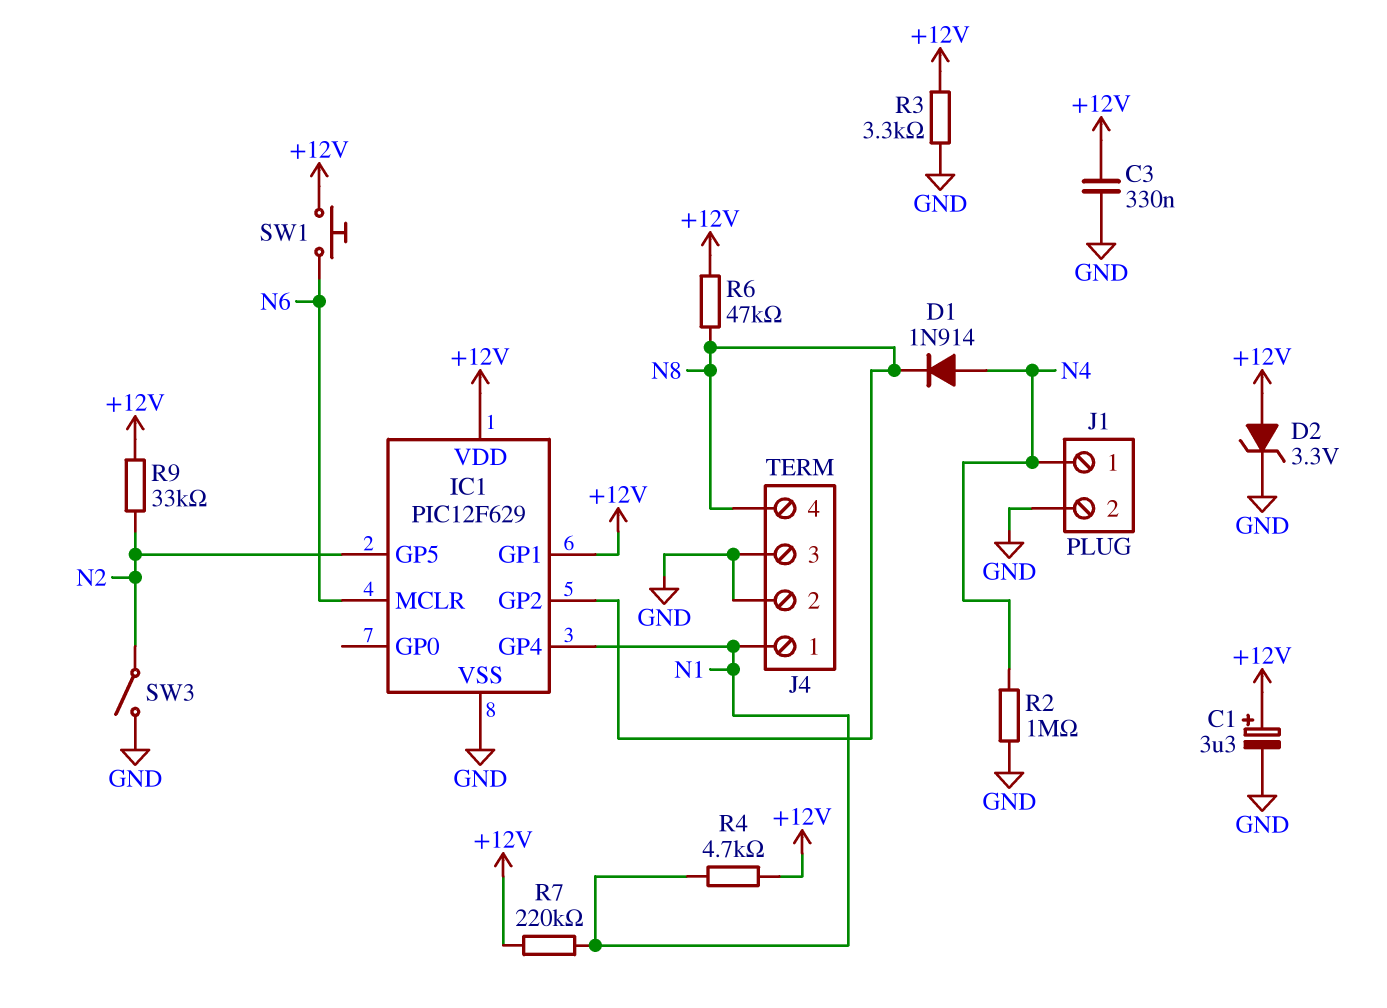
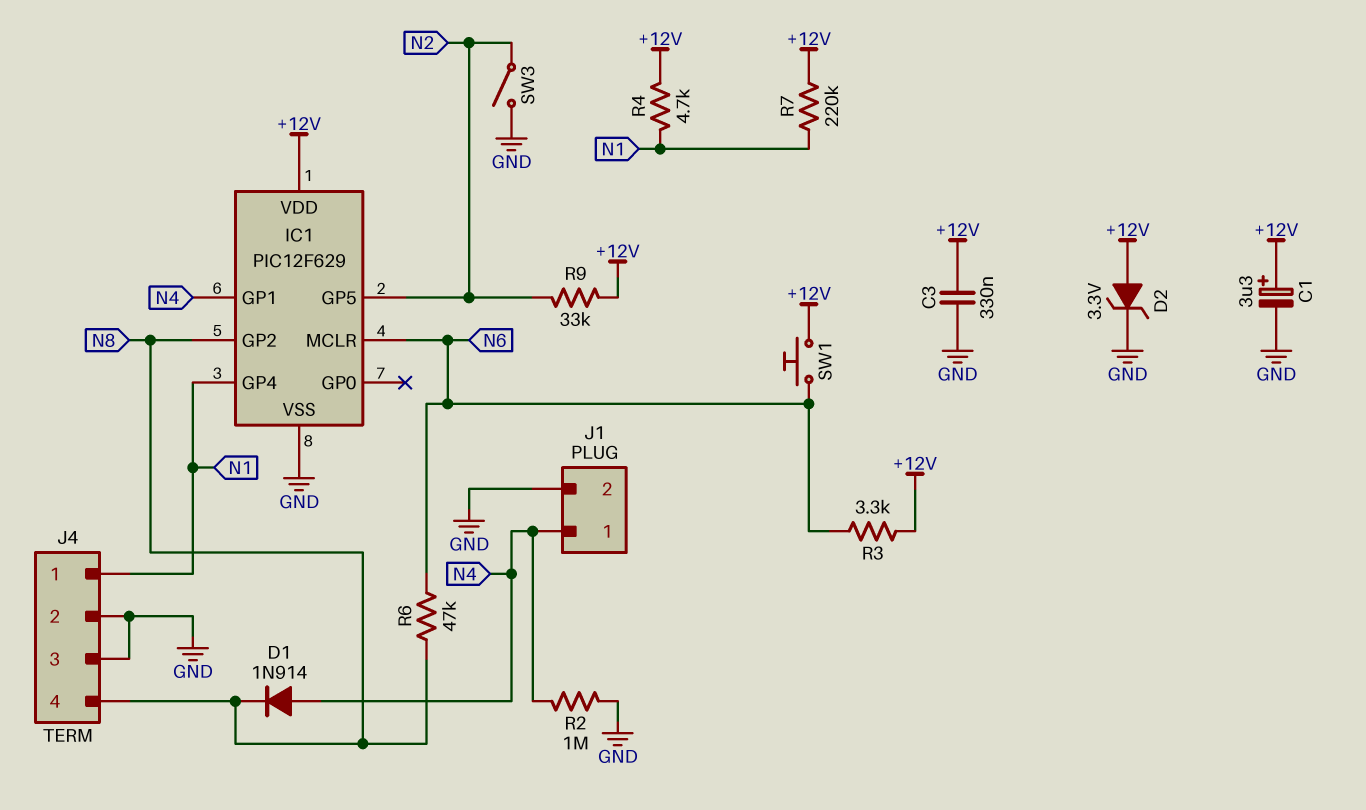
IC1 pin GP1: +12V -> N4
R3: 3.3k (+12V, GND) -> 3.3k (+12V, N6)
R6: 47k (+12V, N8) -> 47k (N6, N8)

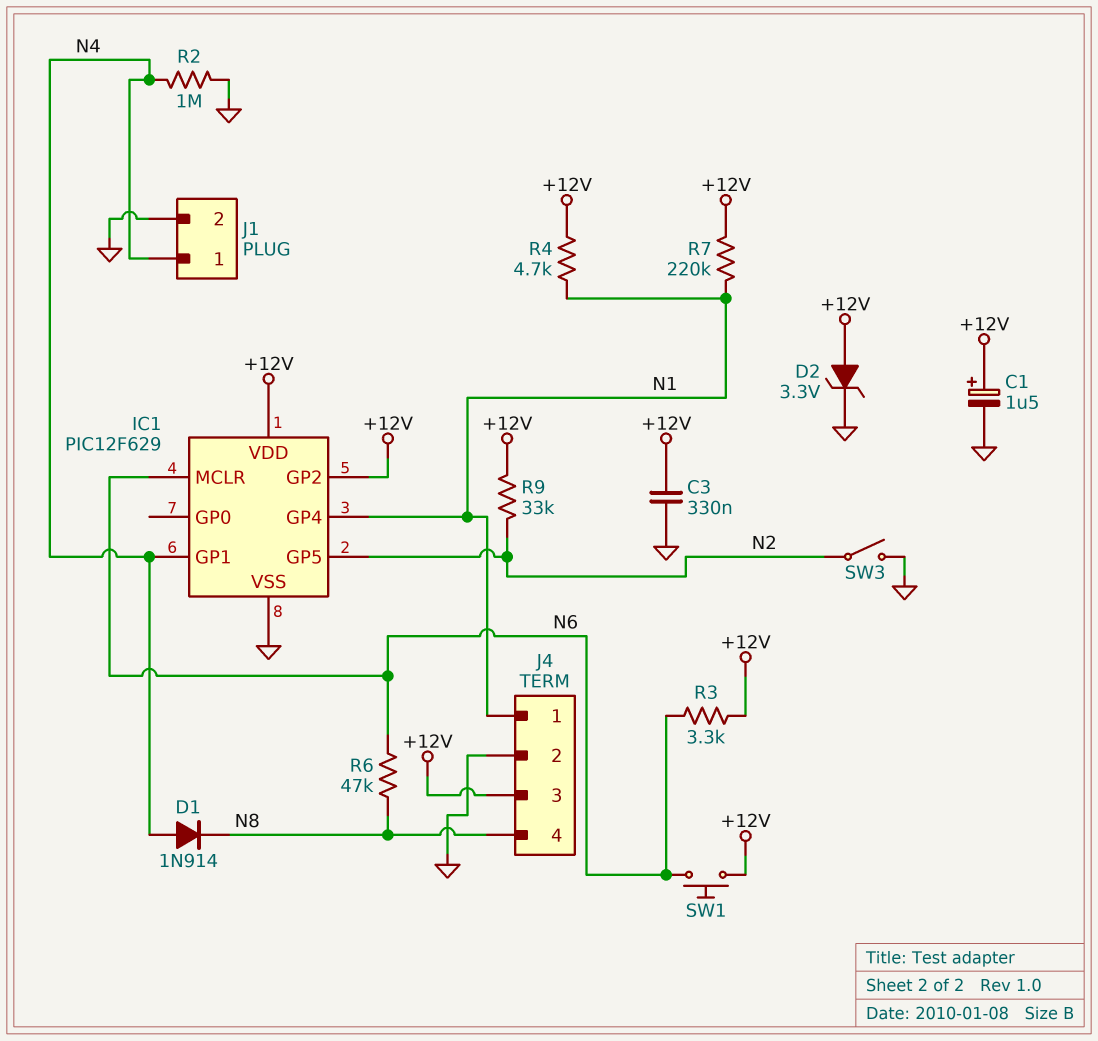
C1: 3.3uF (plus +12V, minus GND) -> 1.5uF (plus +12V, minus GND)
IC1 pin GP2: N8 -> +12V
J4 pin 3: GND -> +12V

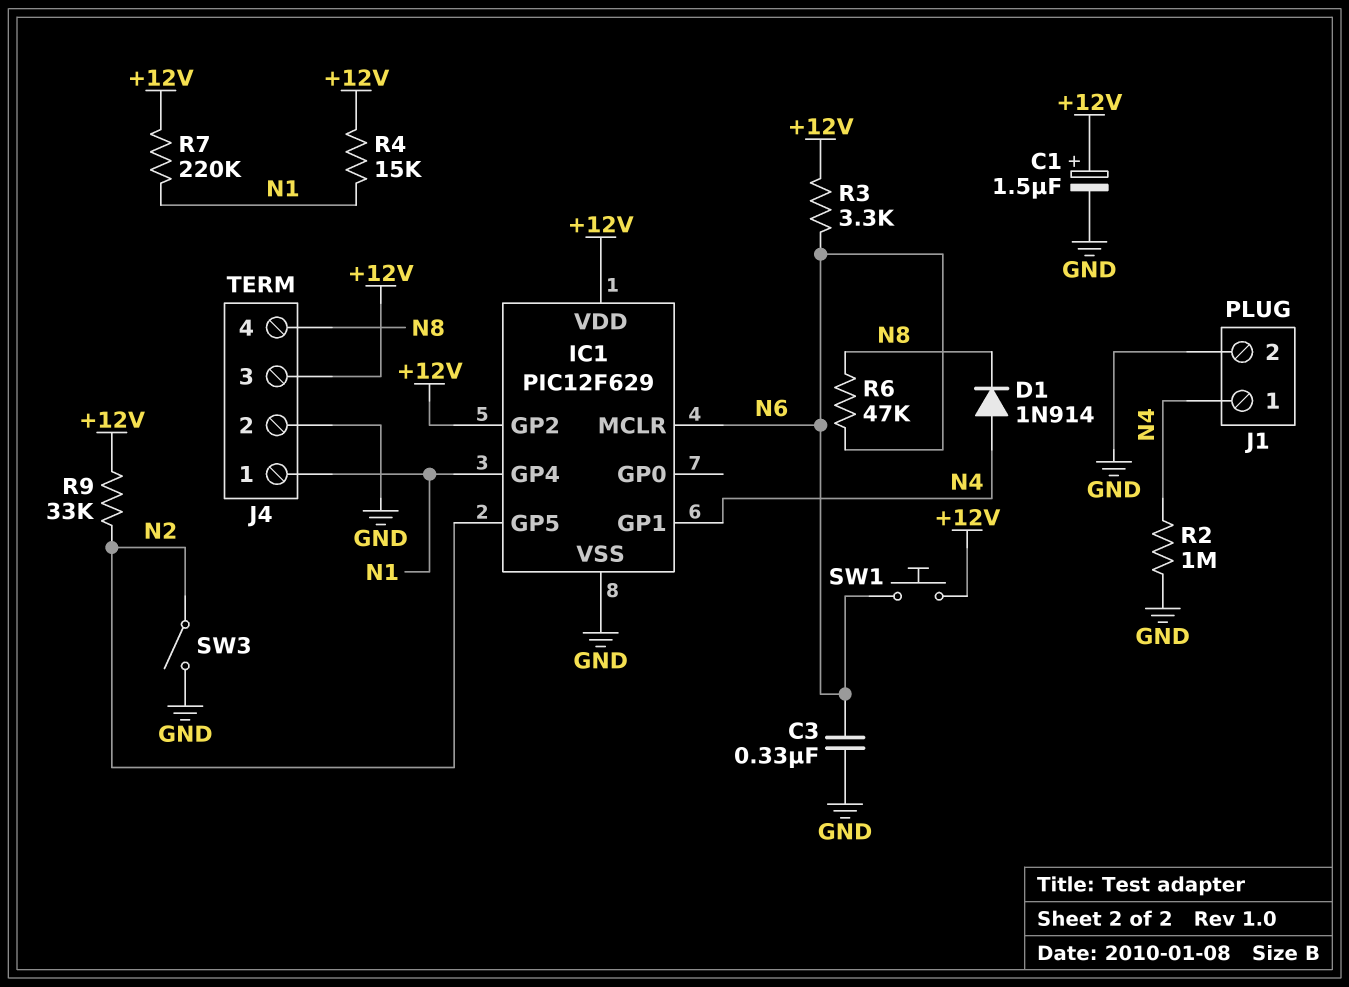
C3: 330nF (+12V, GND) -> 330nF (GND, N6)
D2: zener 3.3V (A +12V, K GND) -> none
R4: 4.7k (+12V, N1) -> 15k (+12V, N1)

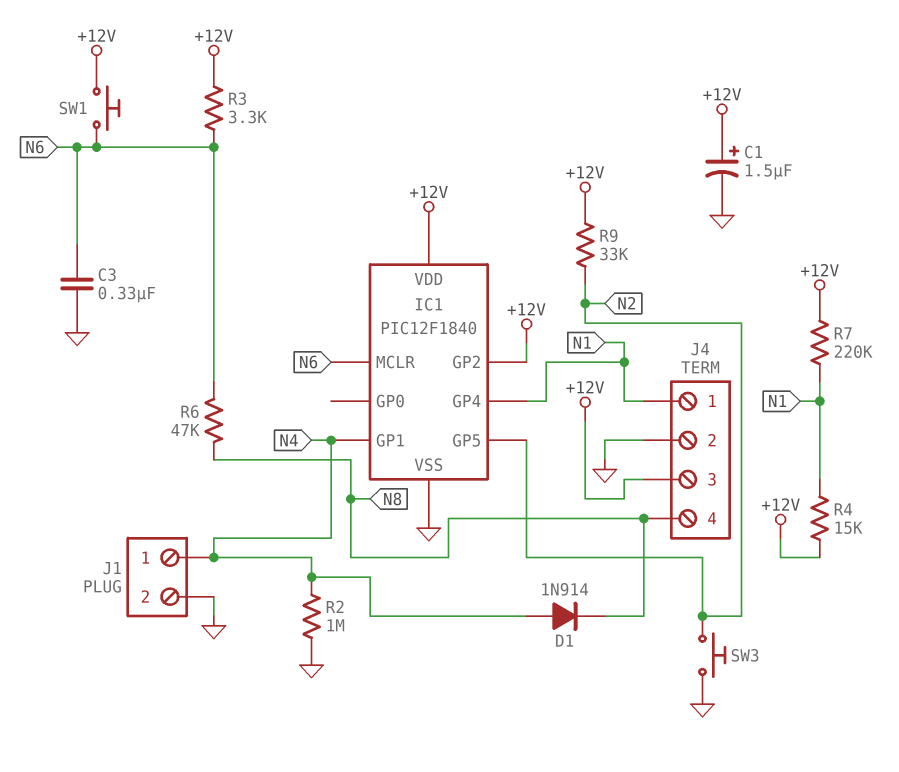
IC1: PIC12F629 -> PIC12F1840
SW3: switch (GND, N2) -> button (GND, N2)

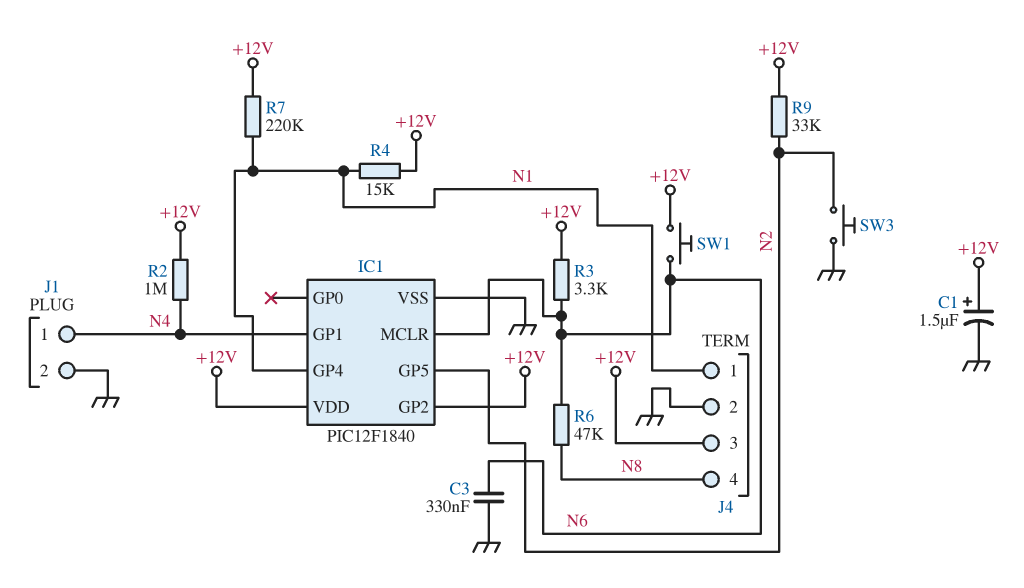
D1: diode 1N914 (A N4, K N8) -> none
R2: 1M (GND, N4) -> 1M (+12V, N4)

